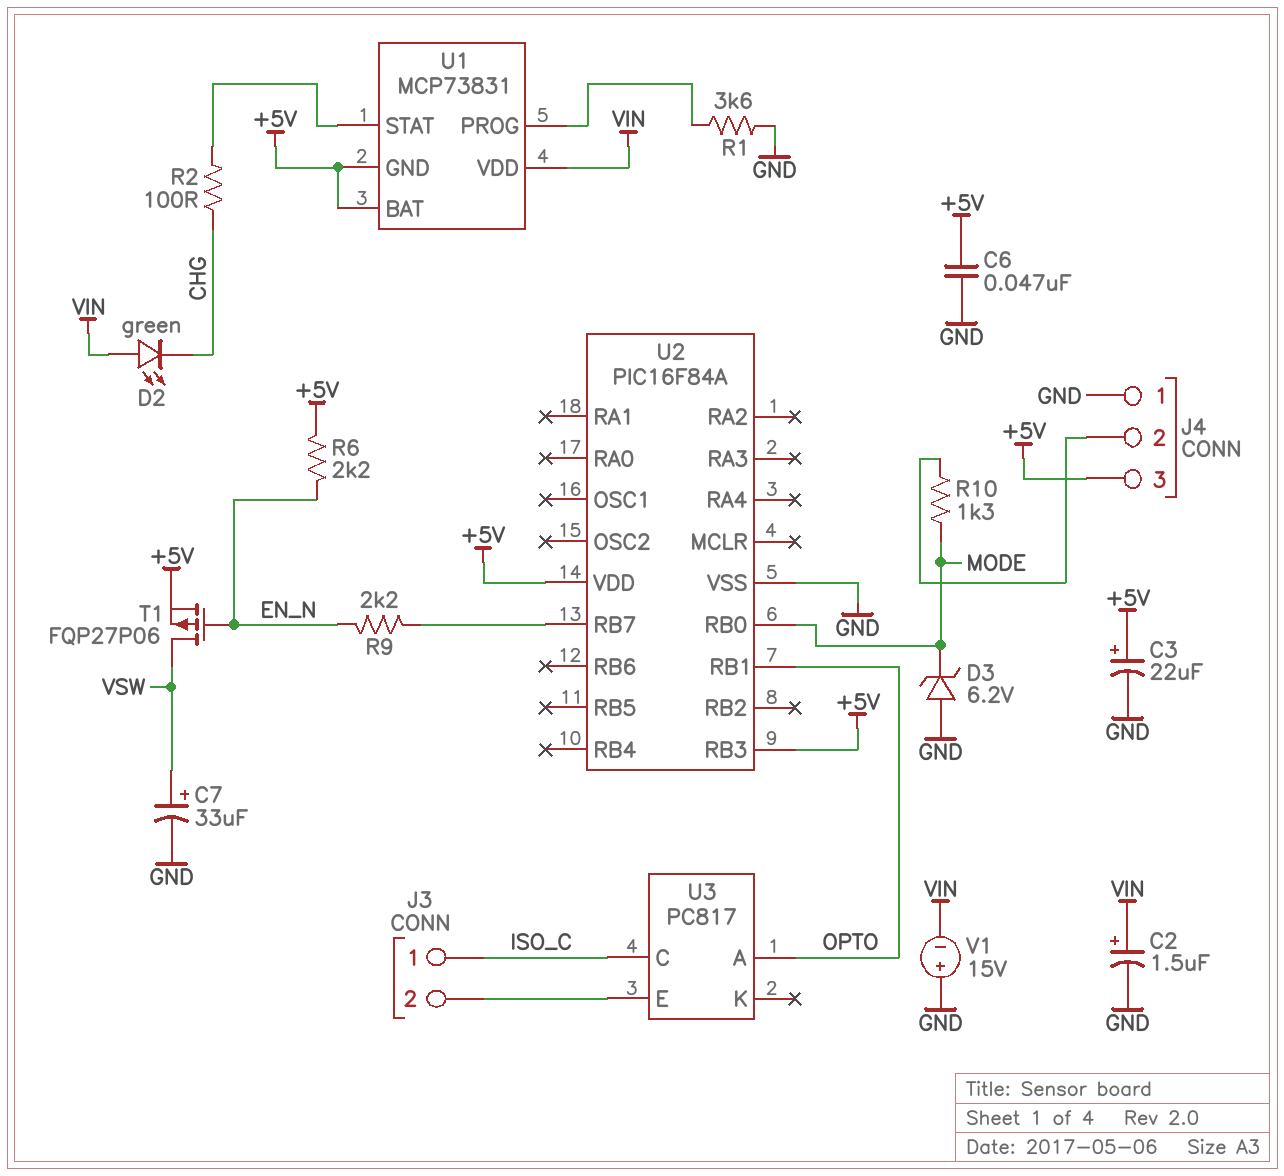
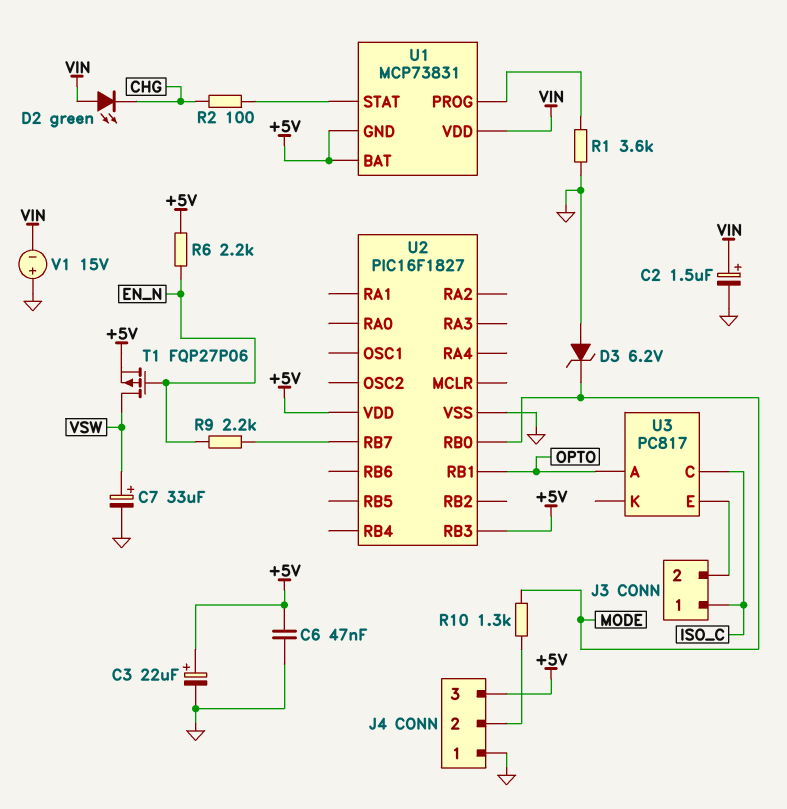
U2: PIC16F84A -> PIC16F1827

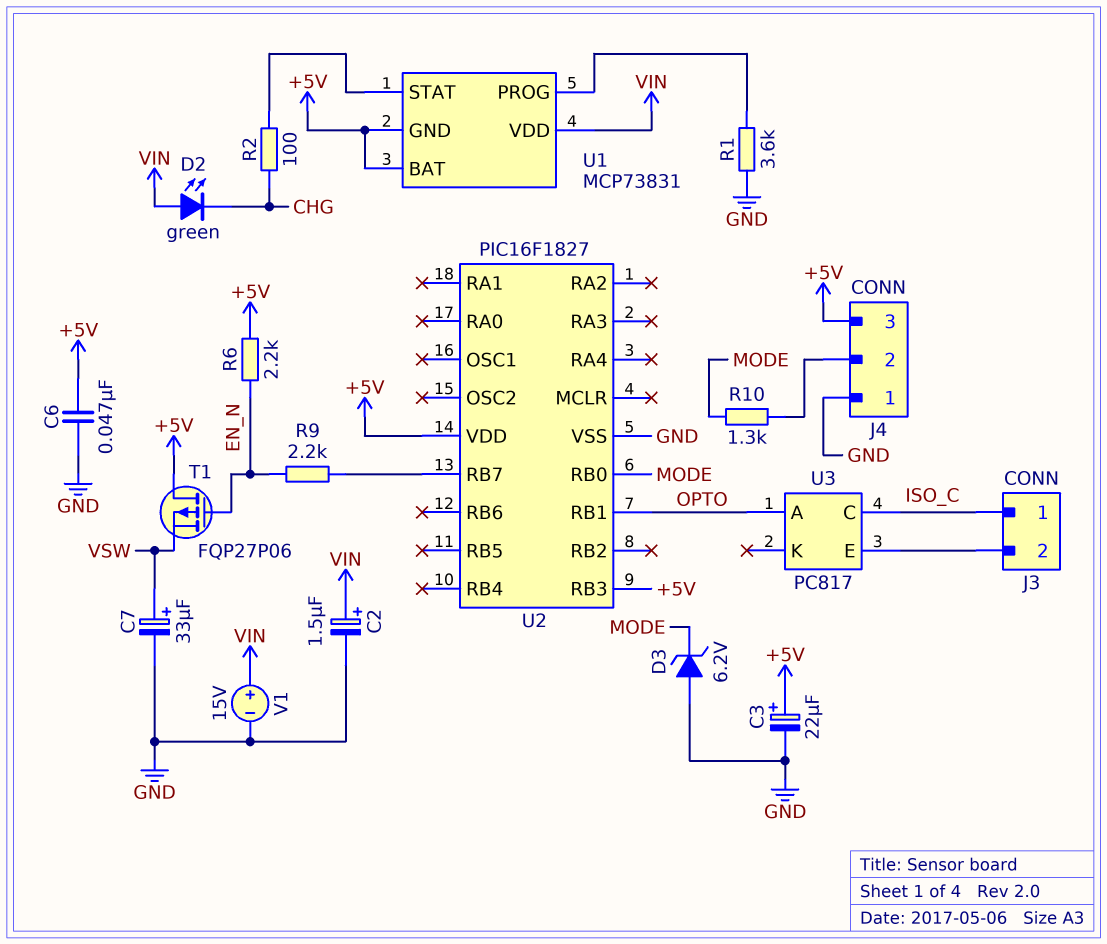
T1: PMOS FQP27P06 (G EN_N, D VSW, S +5V) -> PMOS FQP27P06 (G EN_N, D +5V, S VSW)
V1: 15V (plus GND, minus VIN) -> 15V (plus VIN, minus GND)

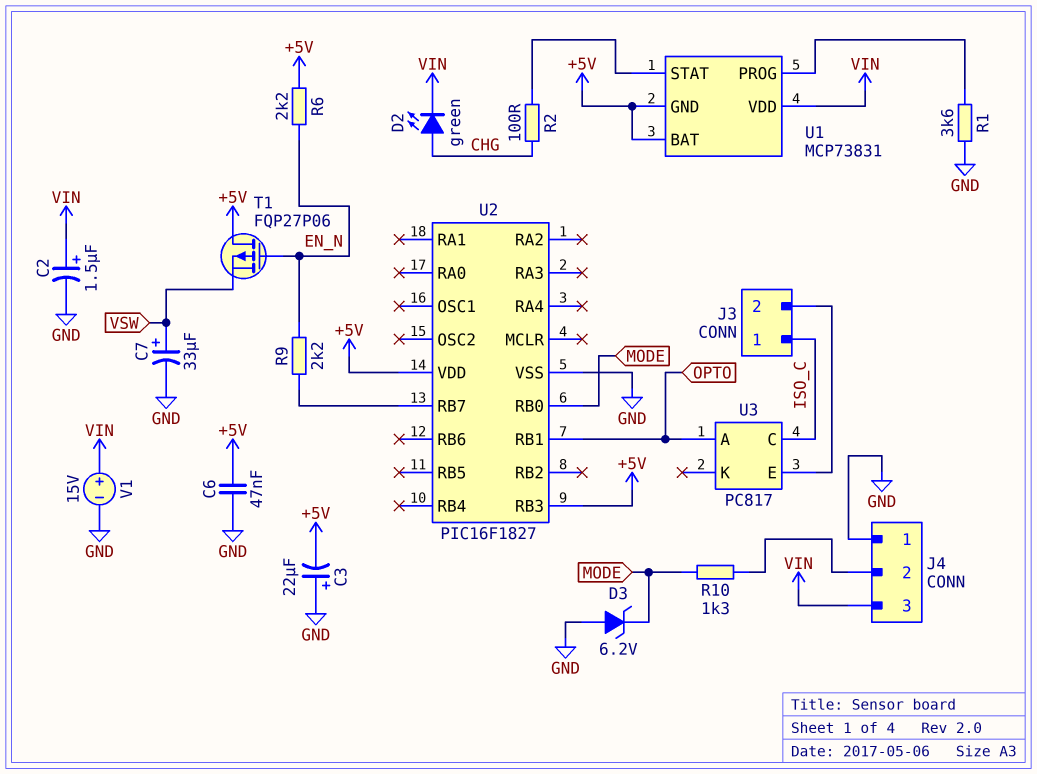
C3: 22uF (plus +5V, minus GND) -> 22uF (plus GND, minus +5V)
D2: LED green (A VIN, K CHG) -> LED green (A CHG, K VIN)
J4 pin 3: +5V -> VIN

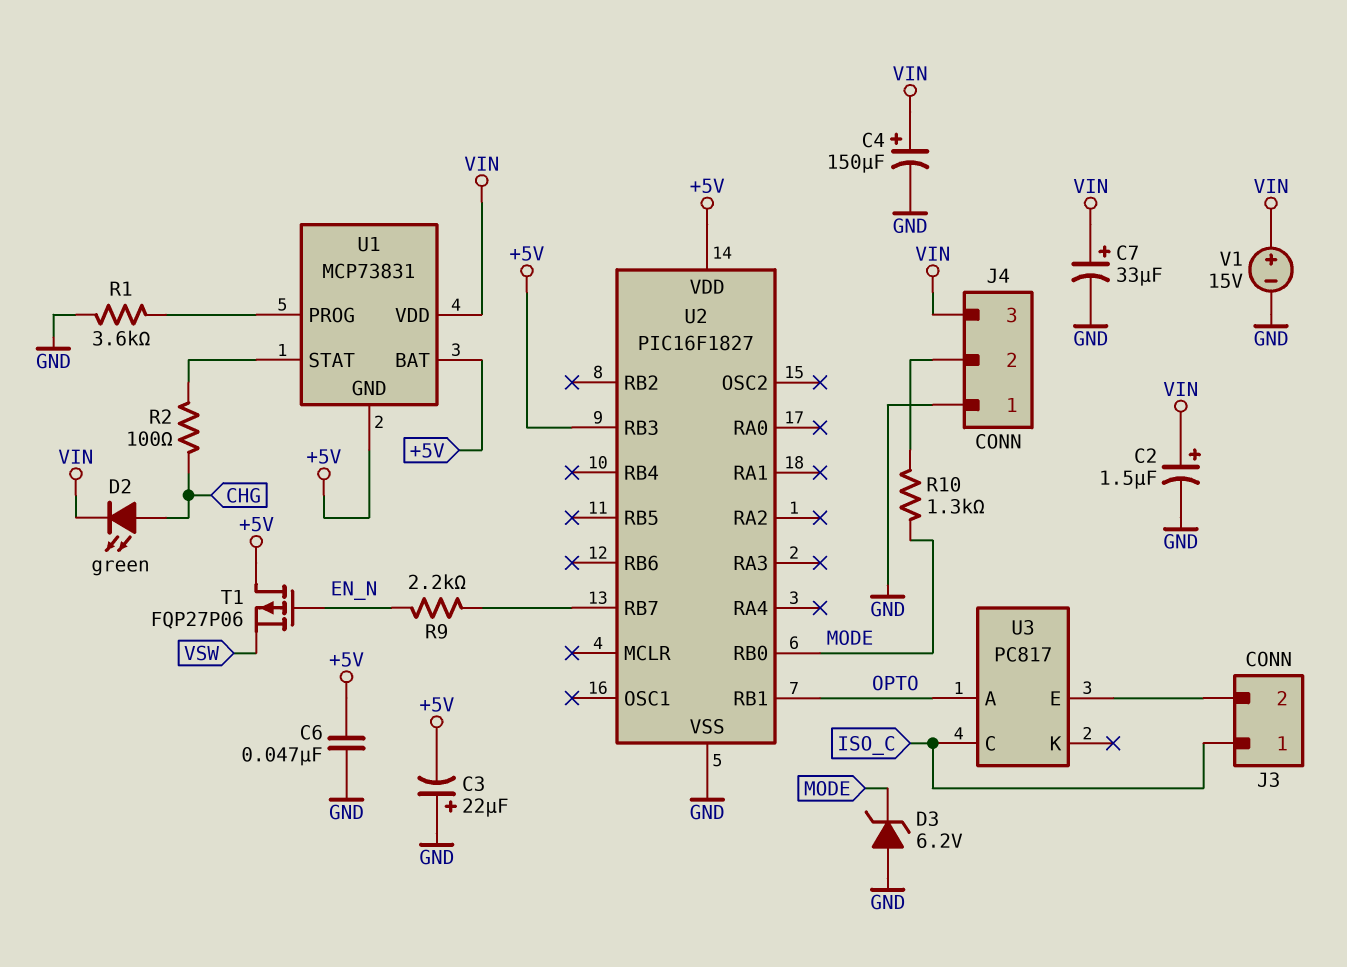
C4: none -> 150uF (plus VIN, minus GND)
C7: 33uF (plus VSW, minus GND) -> 33uF (plus VIN, minus GND)
R6: 2.2k (+5V, EN_N) -> none

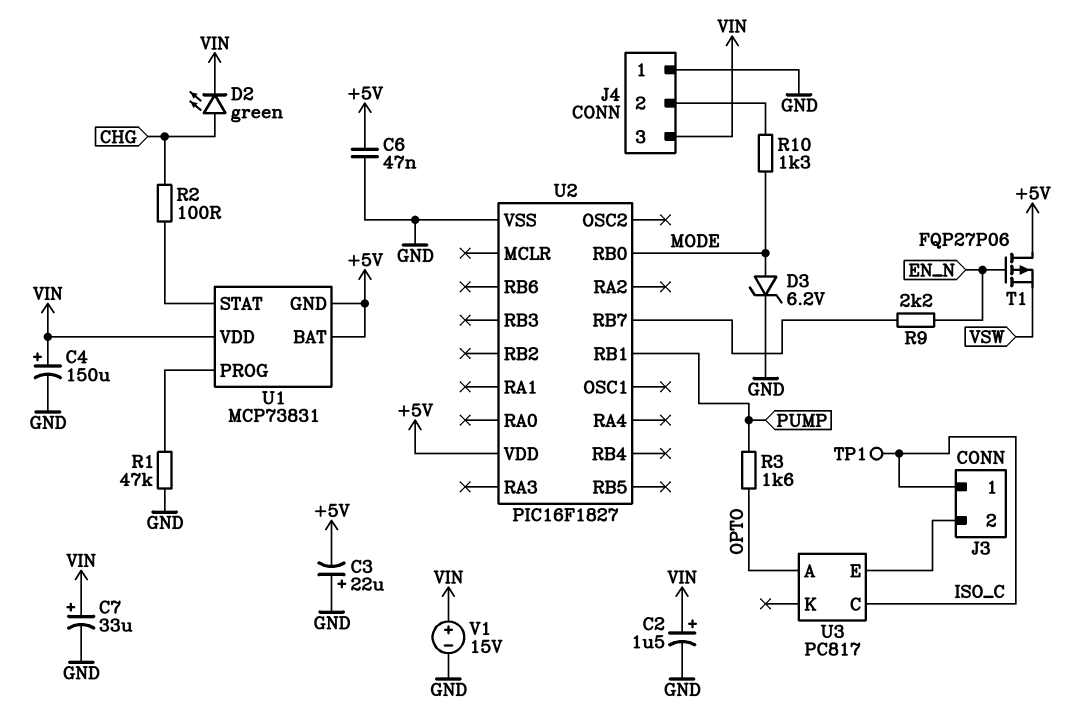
D3: zener 6.2V (A GND, K MODE) -> zener 6.2V (A MODE, K GND)
R1: 3.6k (GND, U1/PROG) -> 47k (GND, U1/PROG)
R3: none -> 1.6k (OPTO, PUMP)
TP1: none -> test point (ISO_C)
U2 pin RB1: OPTO -> PUMP
U2 pin RB3: +5V -> none

